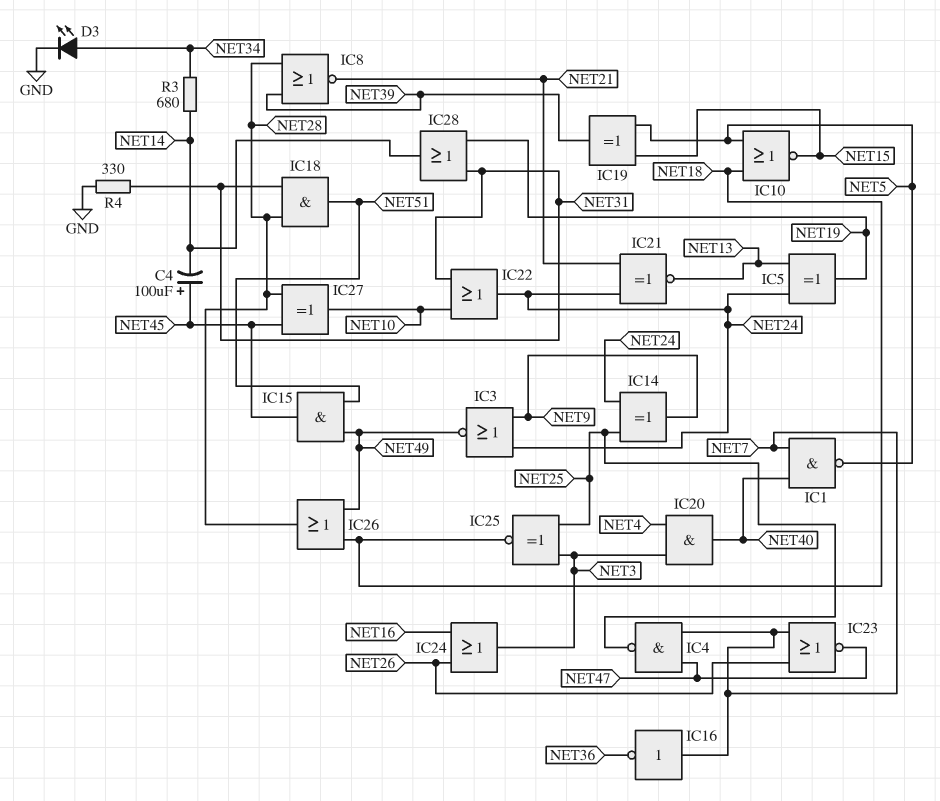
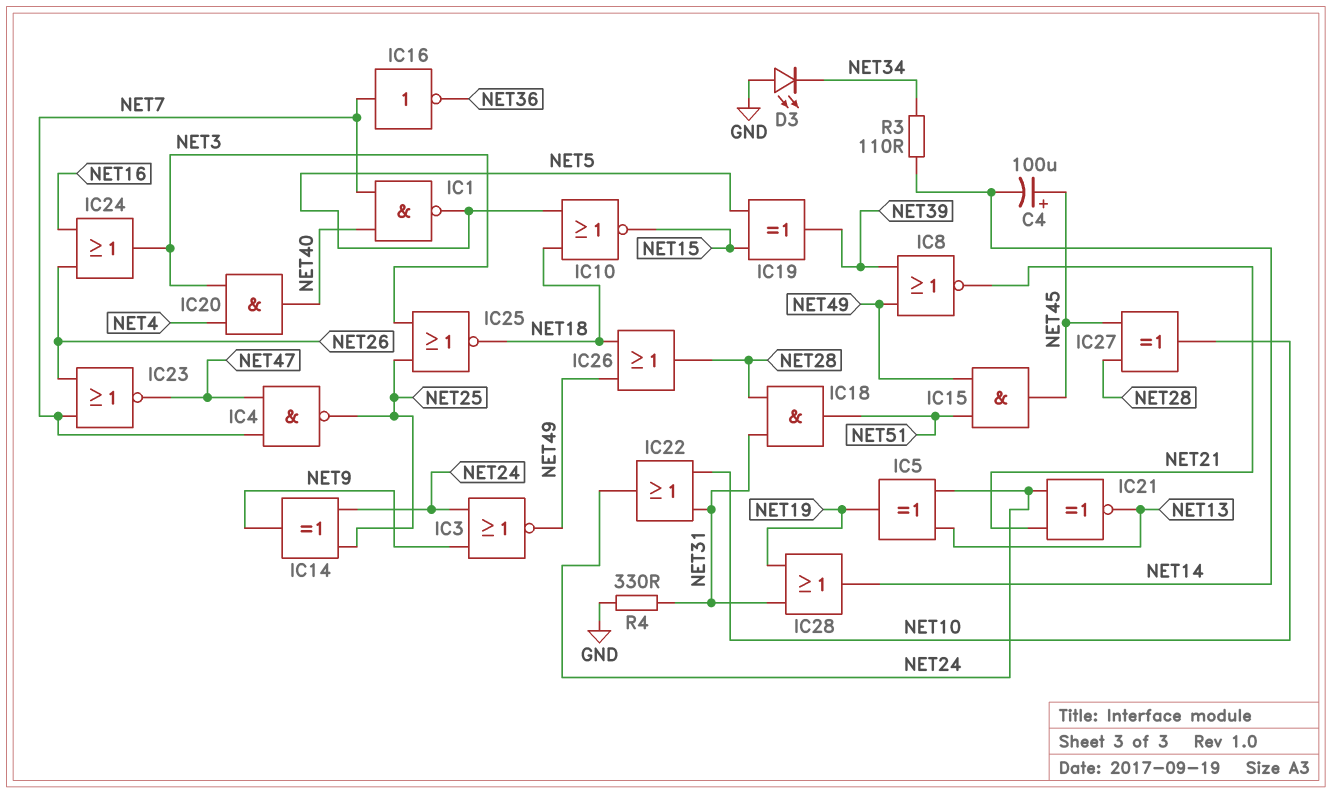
D3: LED (A NET34, K GND) -> LED (A GND, K NET34)
IC8: NOR (in NET28, in NET39, out NET21) -> NOR (in NET39, in NET49, out NET21)
IC25: XNOR (in NET3, in NET25, out NET18) -> NOR (in NET3, in NET25, out NET18)
R3: 680 (NET14, NET34) -> 110 (NET14, NET34)

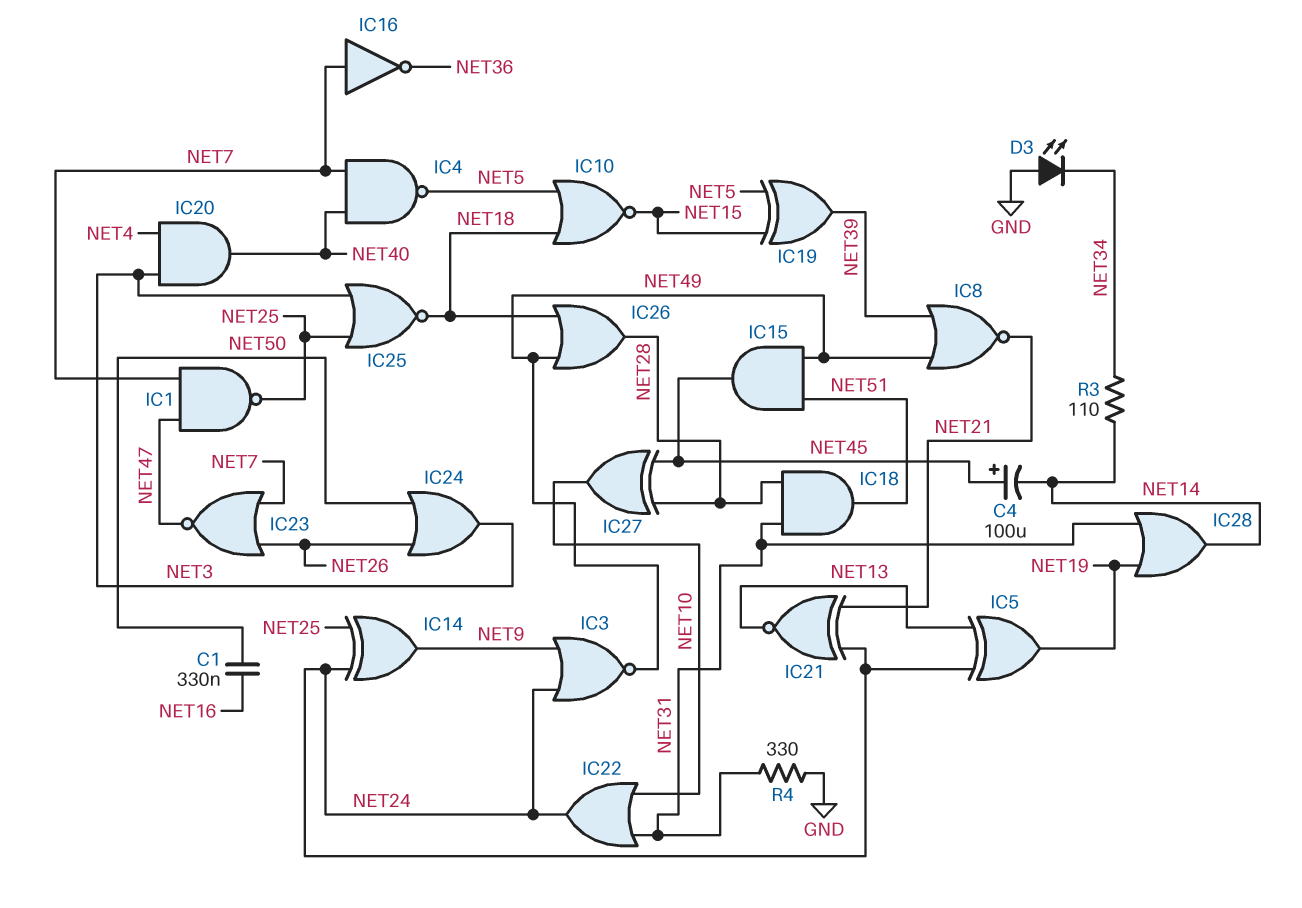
C1: none -> 330nF (NET16, NET50)
IC1: NAND (in NET7, in NET40, out NET5) -> NAND (in NET7, in NET47, out NET25)
IC4: NAND (in NET7, in NET47, out NET25) -> NAND (in NET7, in NET40, out NET5)
IC24: OR (in NET16, in NET26, out NET3) -> OR (in NET26, in NET50, out NET3)

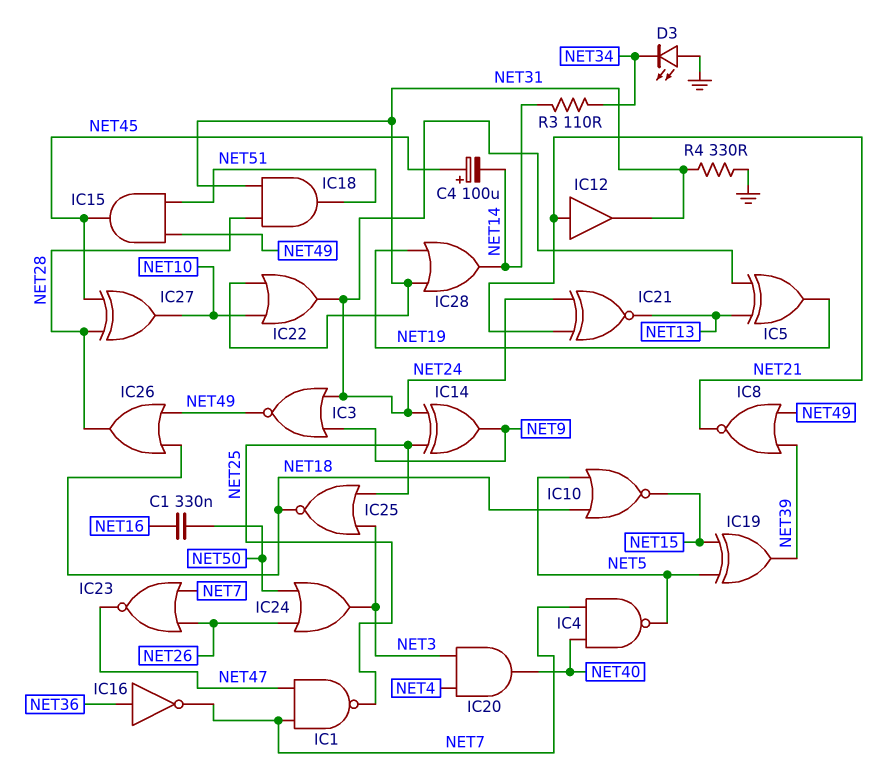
IC12: none -> buffer (in NET21, out NET31)
IC16: NOT (in NET7, out NET36) -> NOT (in NET36, out NET7)

